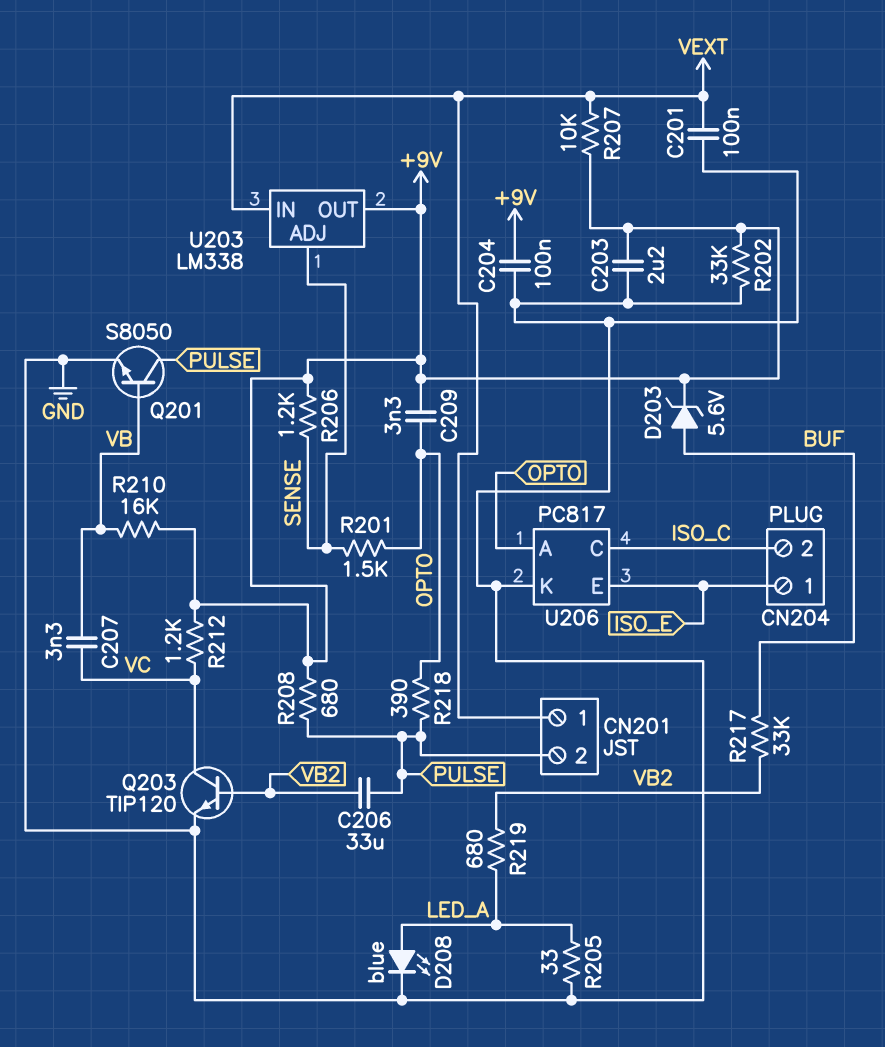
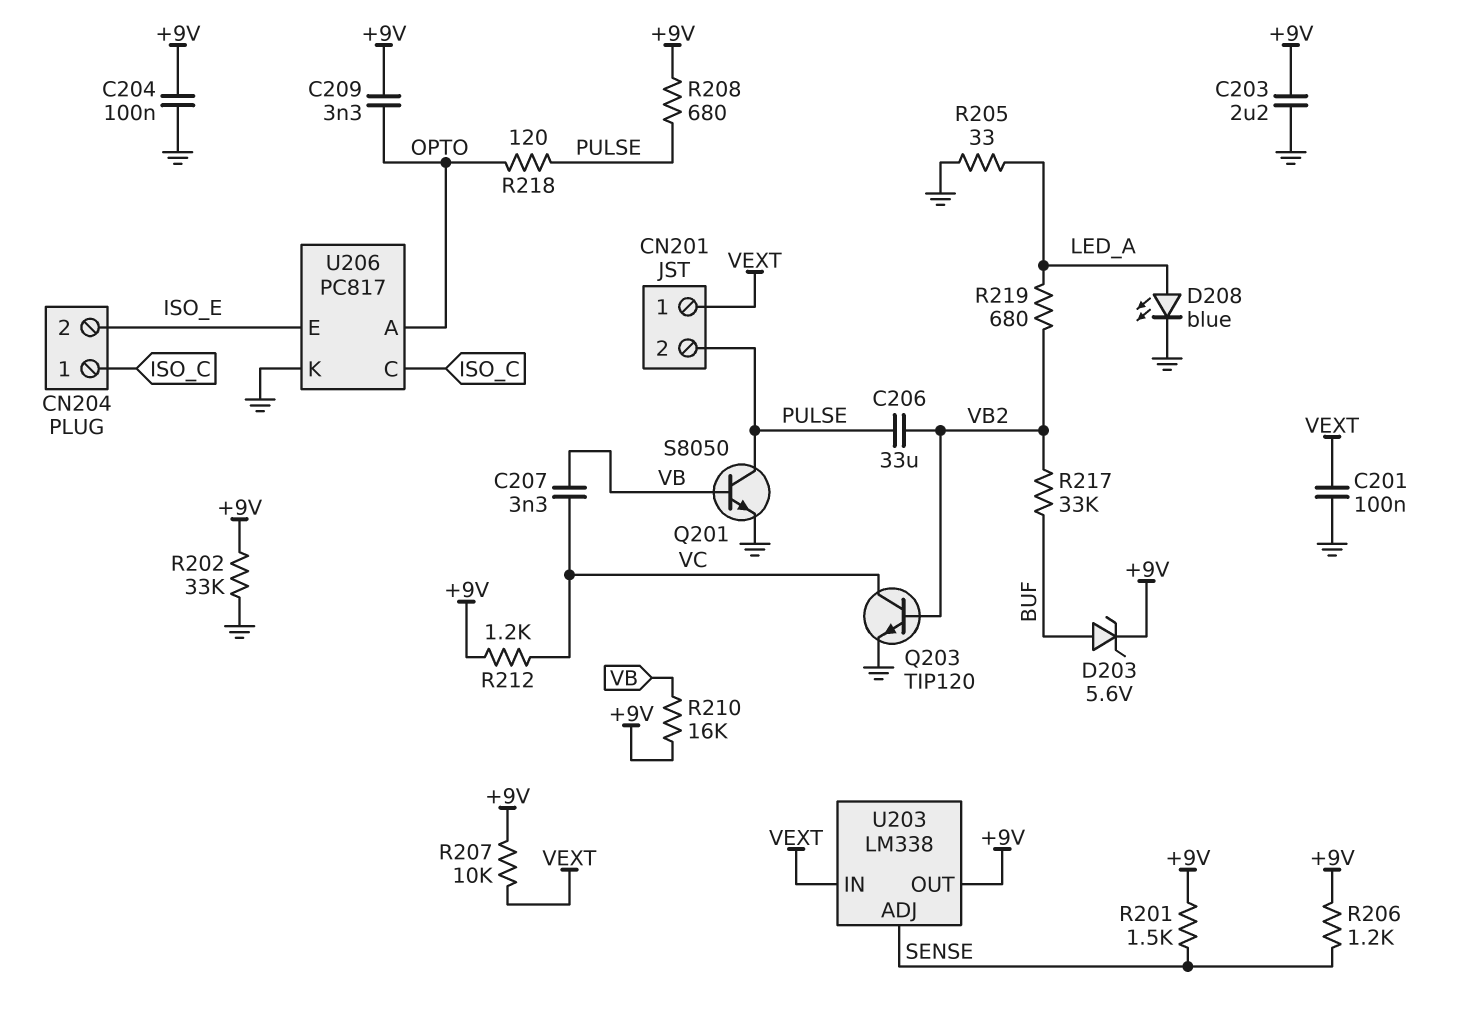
CN204 pin 1: ISO_E -> ISO_C
CN204 pin 2: ISO_C -> ISO_E
R201: 1.5k (OPTO, SENSE) -> 1.5k (+9V, SENSE)
R218: 390 (OPTO, PULSE) -> 120 (OPTO, PULSE)

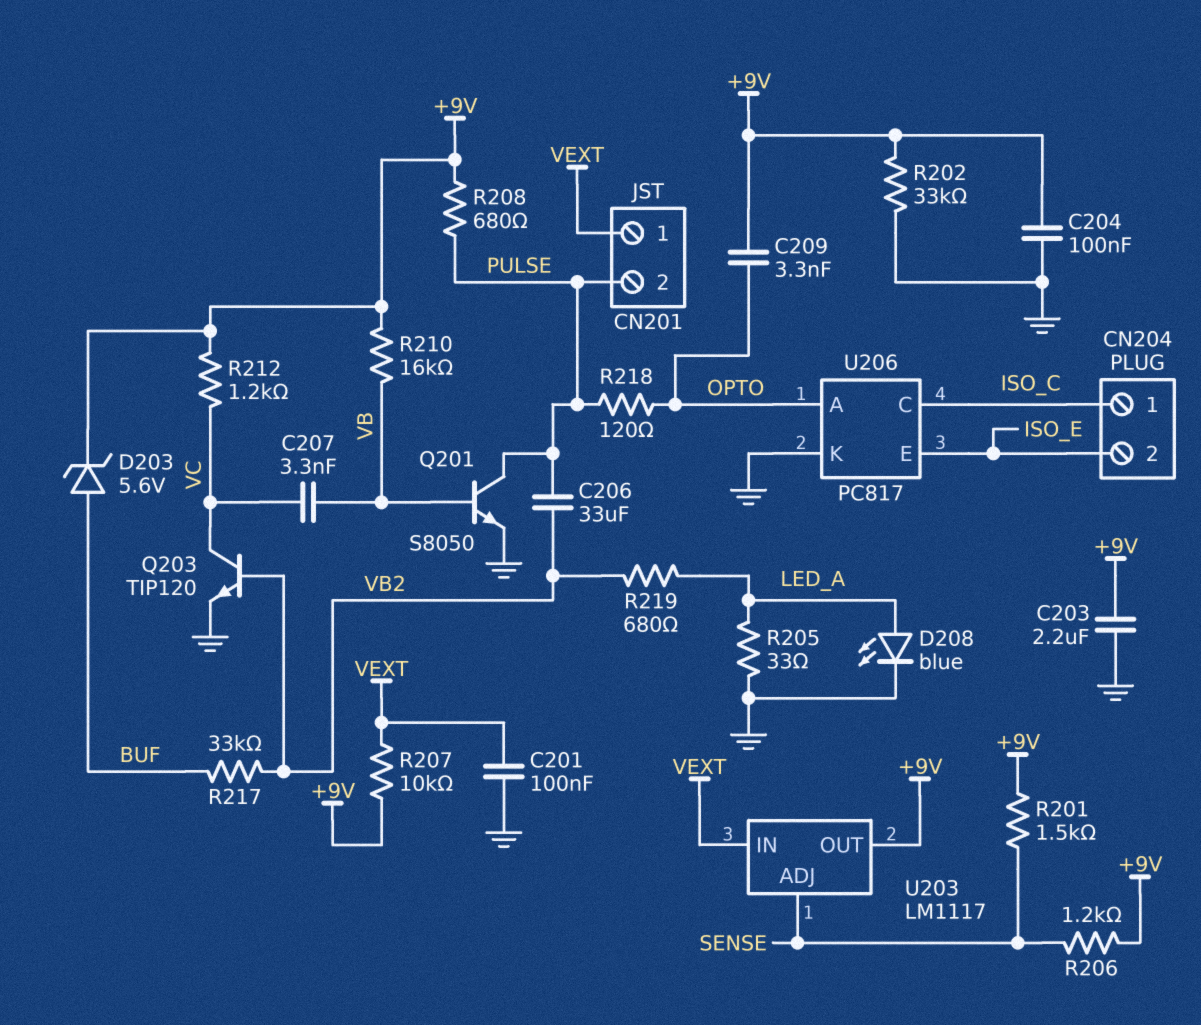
U203: LM338 -> LM1117

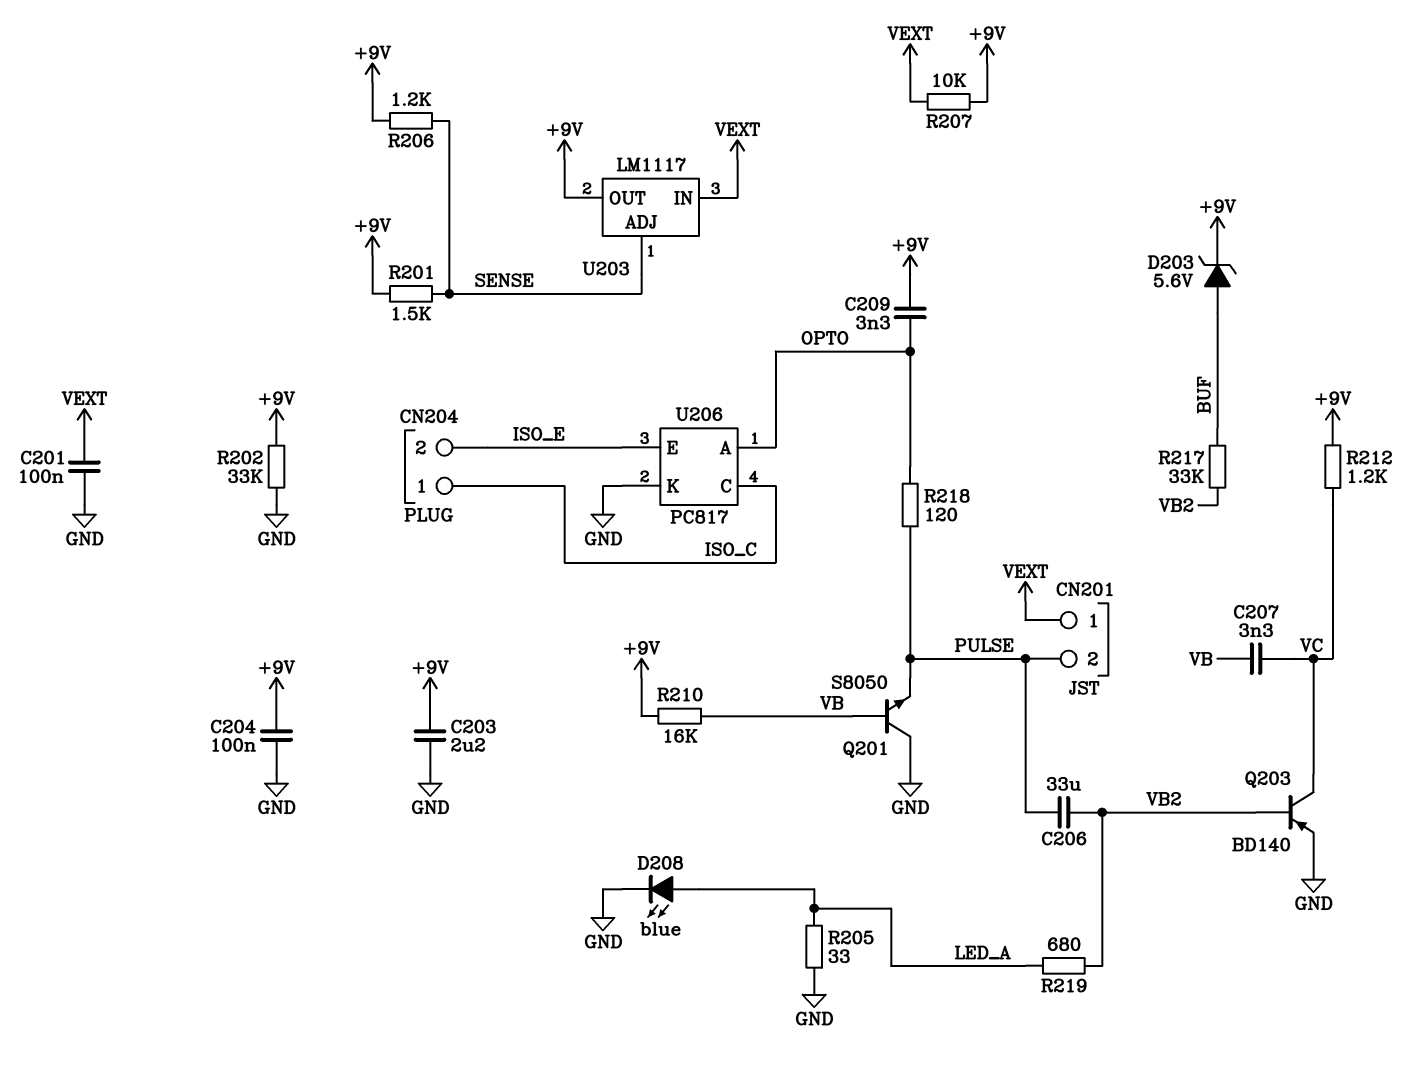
Q201: NPN S8050 (B VB, C PULSE, E GND) -> NPN S8050 (B VB, C GND, E PULSE)
Q203: NPN TIP120 (B VB2, C VC, E GND) -> PNP BD140 (B VB2, C VC, E GND)
R208: 680 (+9V, PULSE) -> none

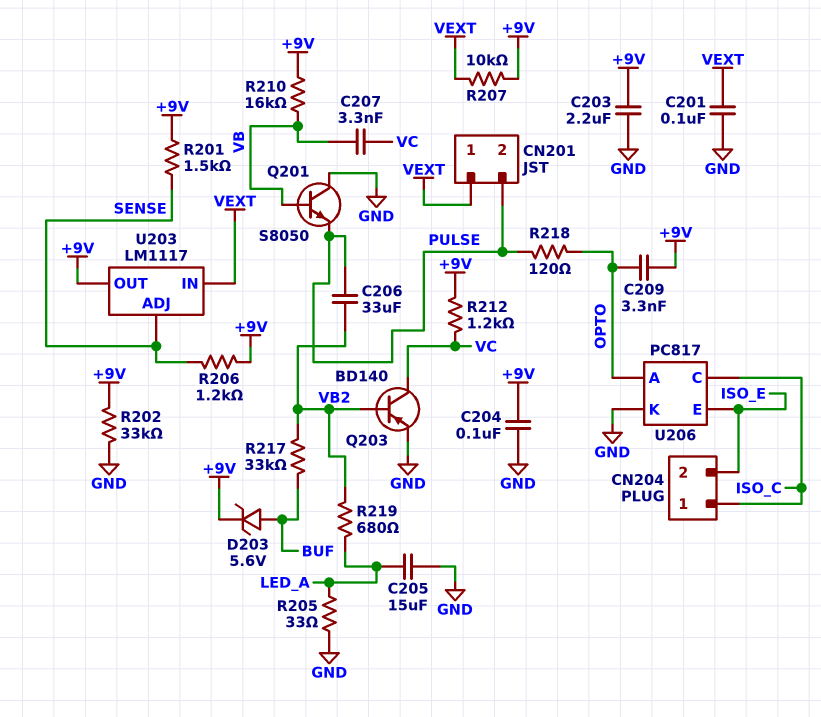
C205: none -> 15uF (GND, LED_A)
D208: LED blue (A LED_A, K GND) -> none

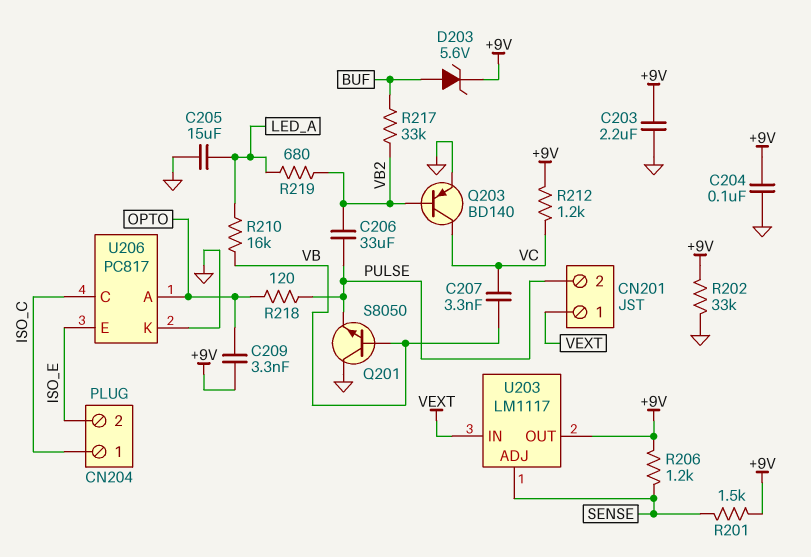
C201: 100nF (GND, VEXT) -> none
R205: 33 (GND, LED_A) -> none
R207: 10k (+9V, VEXT) -> none
R210: 16k (+9V, VB) -> 16k (LED_A, VB)

